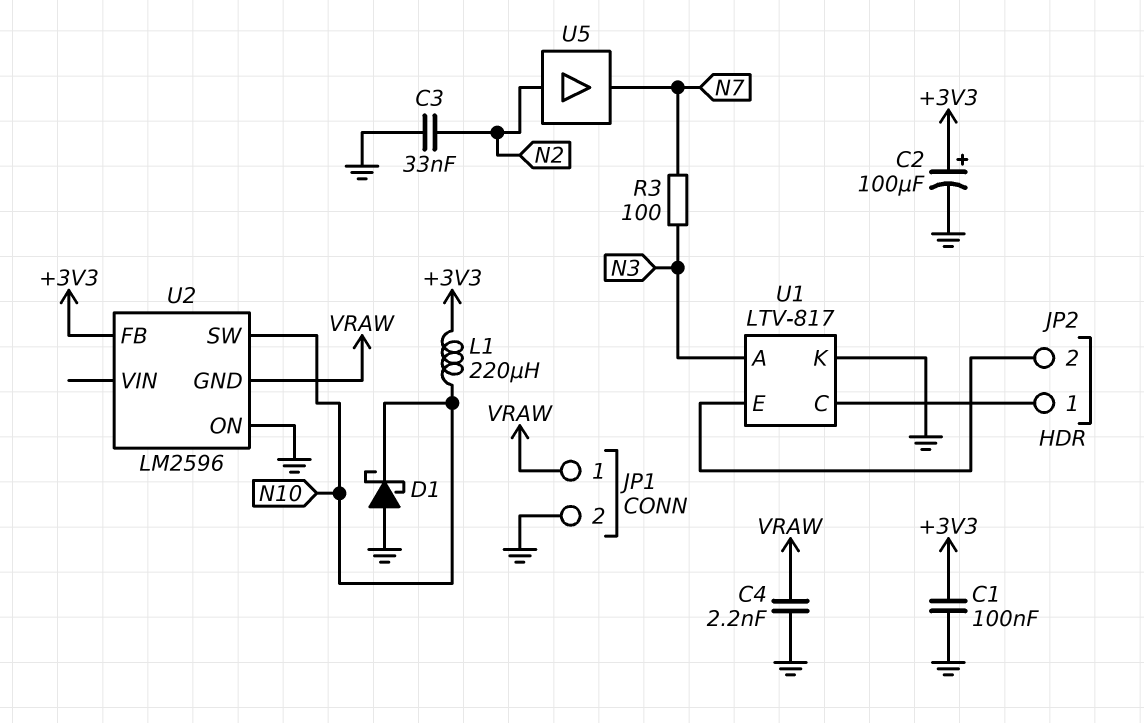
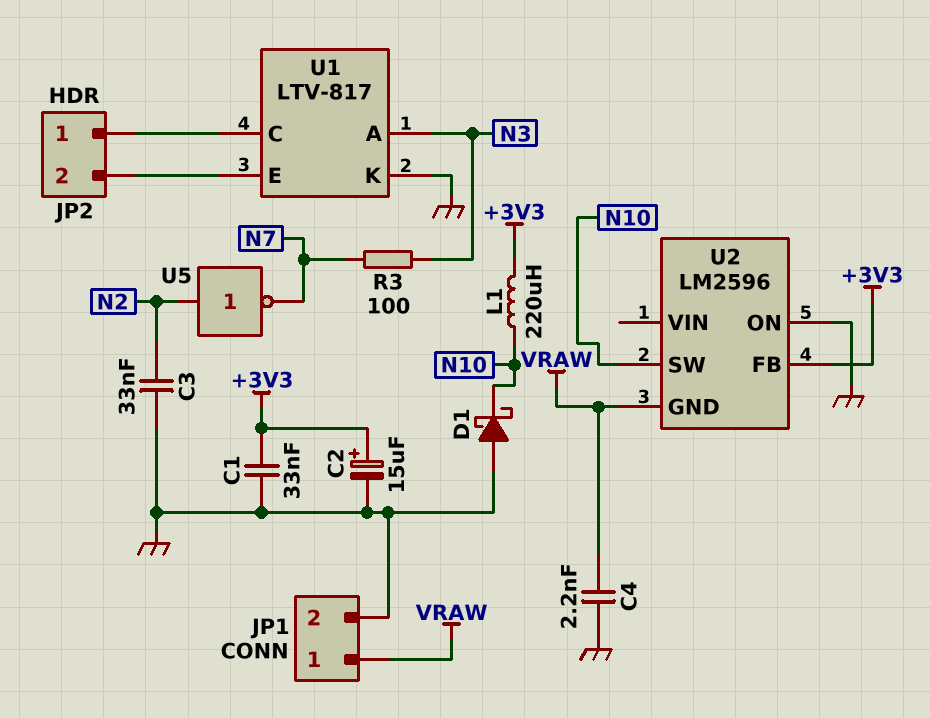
C1: 100nF (+3V3, GND) -> 33nF (+3V3, GND)
C2: 100uF (plus +3V3, minus GND) -> 15uF (plus +3V3, minus GND)
U5: buffer (in N2, out N7) -> NOT (in N2, out N7)

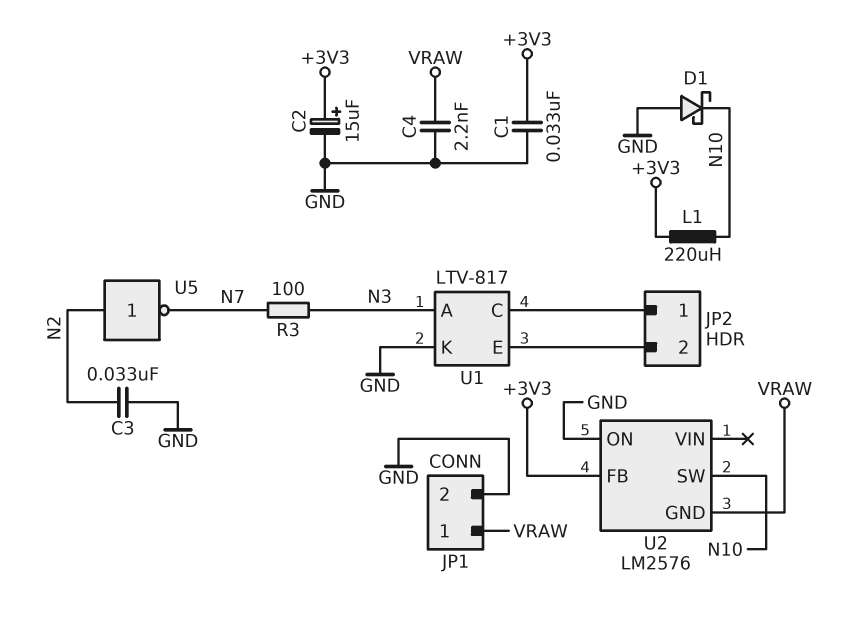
U2: LM2596 -> LM2576

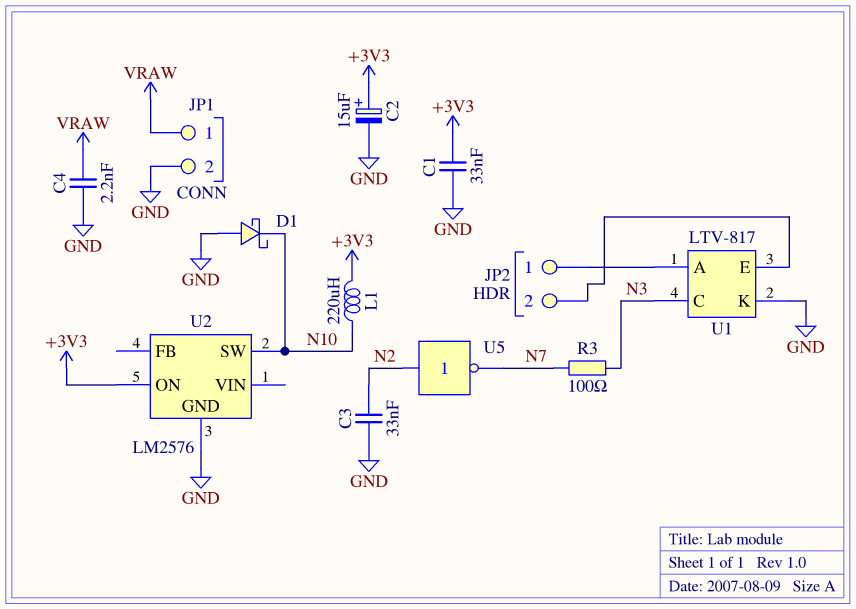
U1 pin A: N3 -> JP2/1
U1 pin C: JP2/1 -> N3
U2 pin FB: +3V3 -> none
U2 pin GND: VRAW -> GND
U2 pin ON: GND -> +3V3

